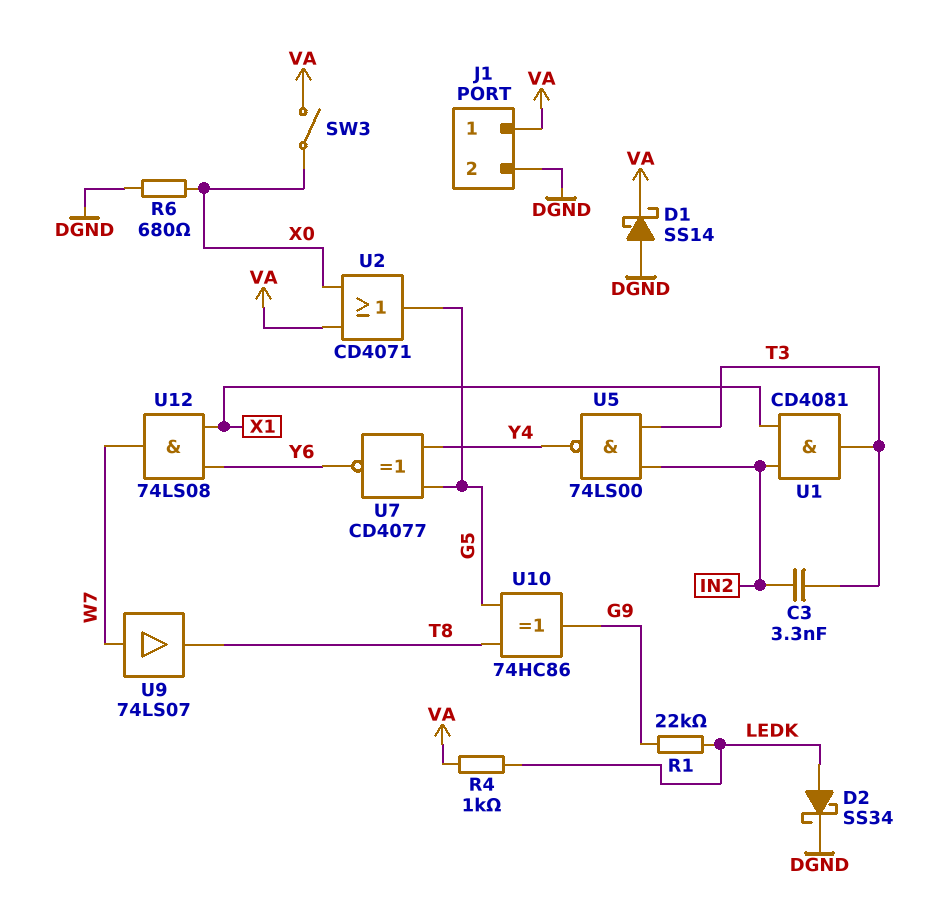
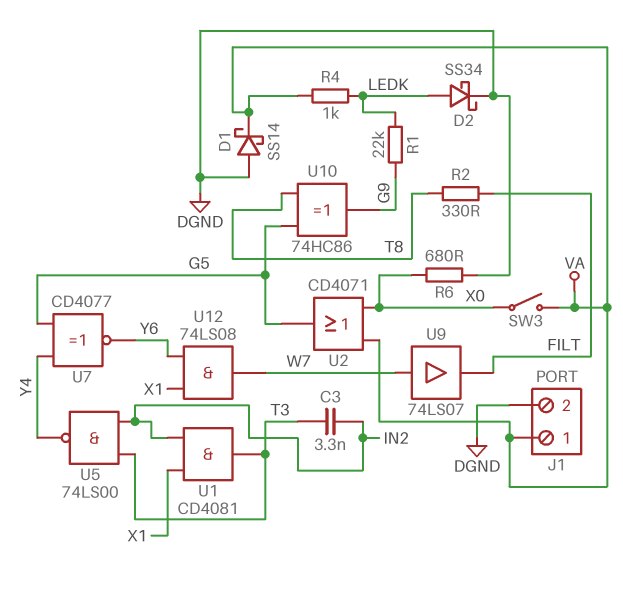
R2: none -> 330 (FILT, T8)
U9: buffer 74LS07 (in W7, out T8) -> buffer 74LS07 (in W7, out FILT)

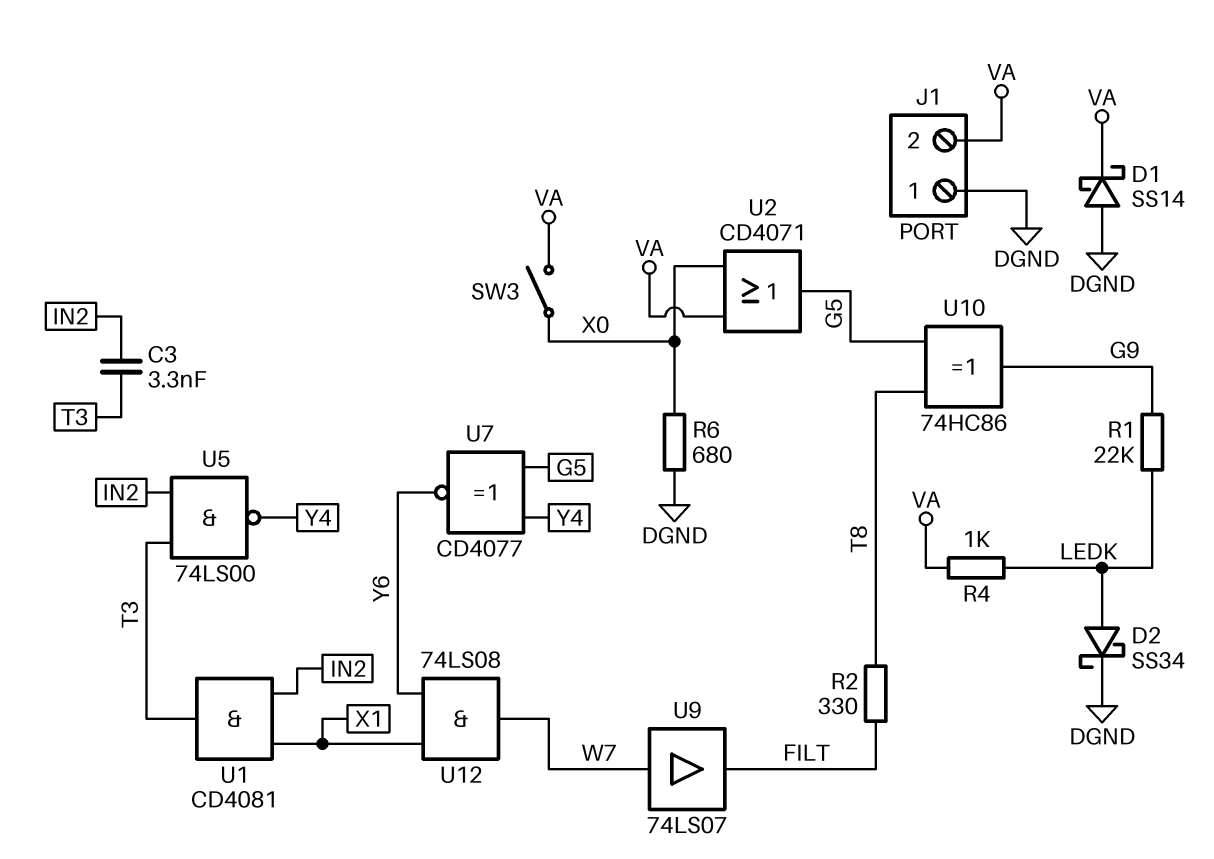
J1 pin 1: VA -> DGND
J1 pin 2: DGND -> VA

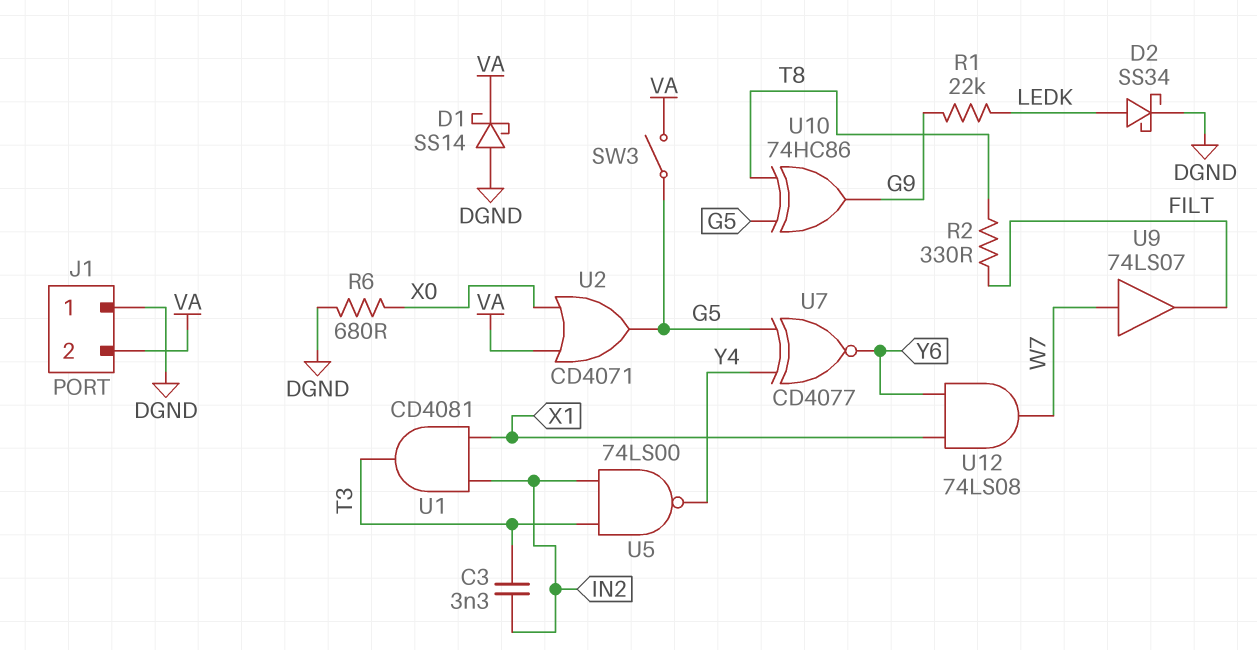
R4: 1k (LEDK, VA) -> none
SW3: switch (VA, X0) -> switch (G5, VA)

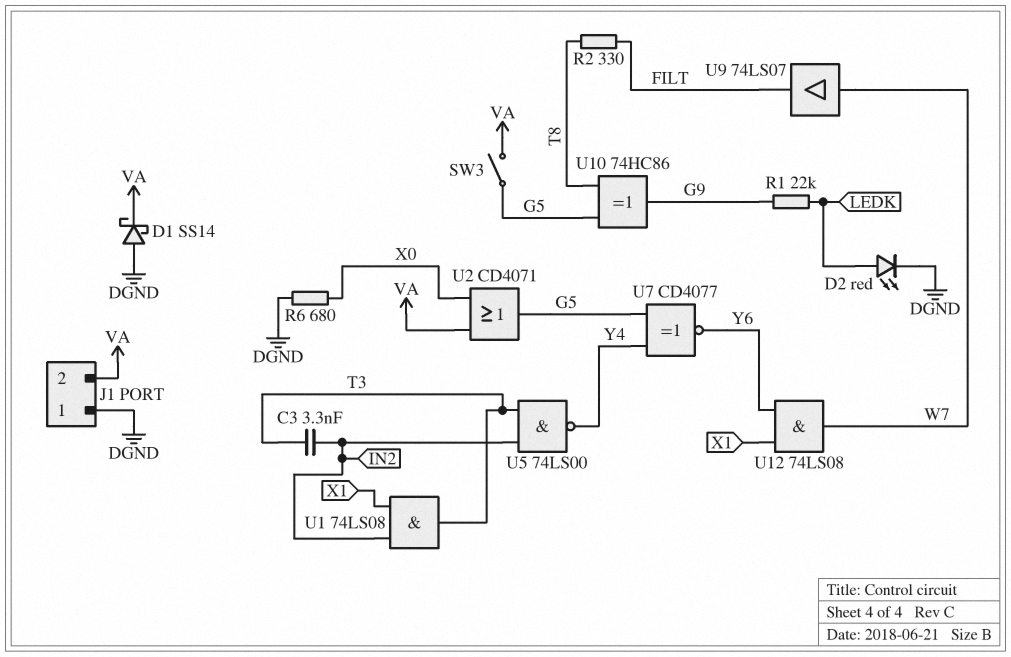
D2: schottky SS34 (A LEDK, K DGND) -> LED red (A LEDK, K DGND)
U1: AND CD4081 (in IN2, in X1, out T3) -> AND 74LS08 (in IN2, in X1, out T3)

